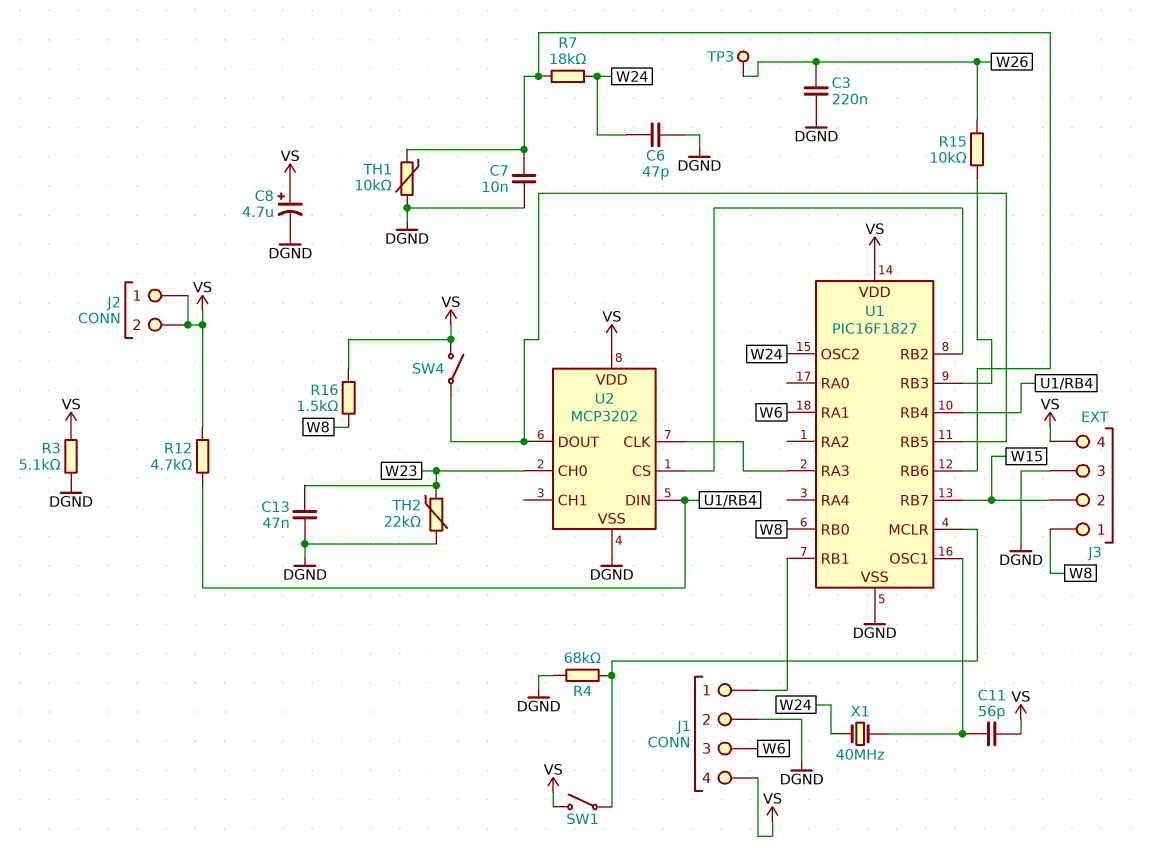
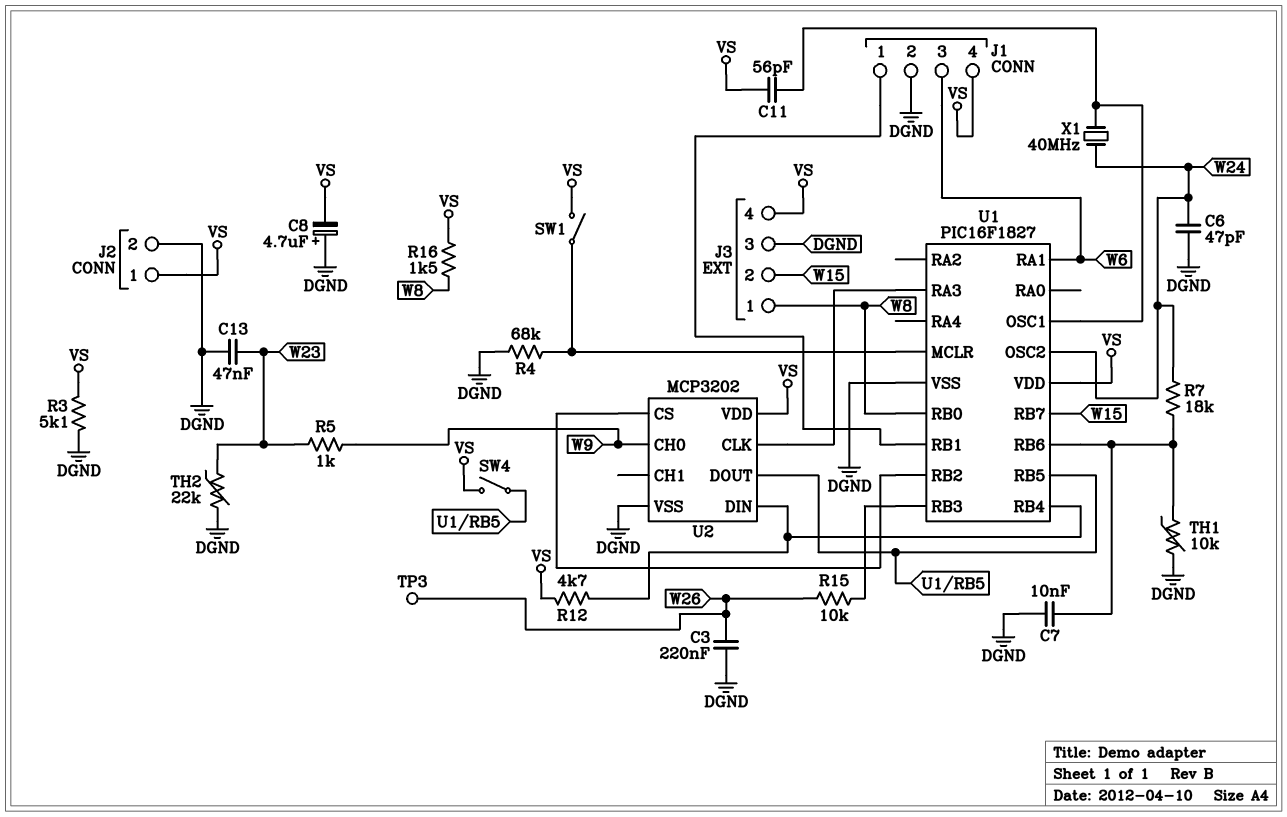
C8: 4.7uF (plus VS, minus DGND) -> 4.7uF (plus DGND, minus VS)
J2 pin 2: VS -> DGND
R5: none -> 1k (W9, W23)
U2 pin CH0: W23 -> W9

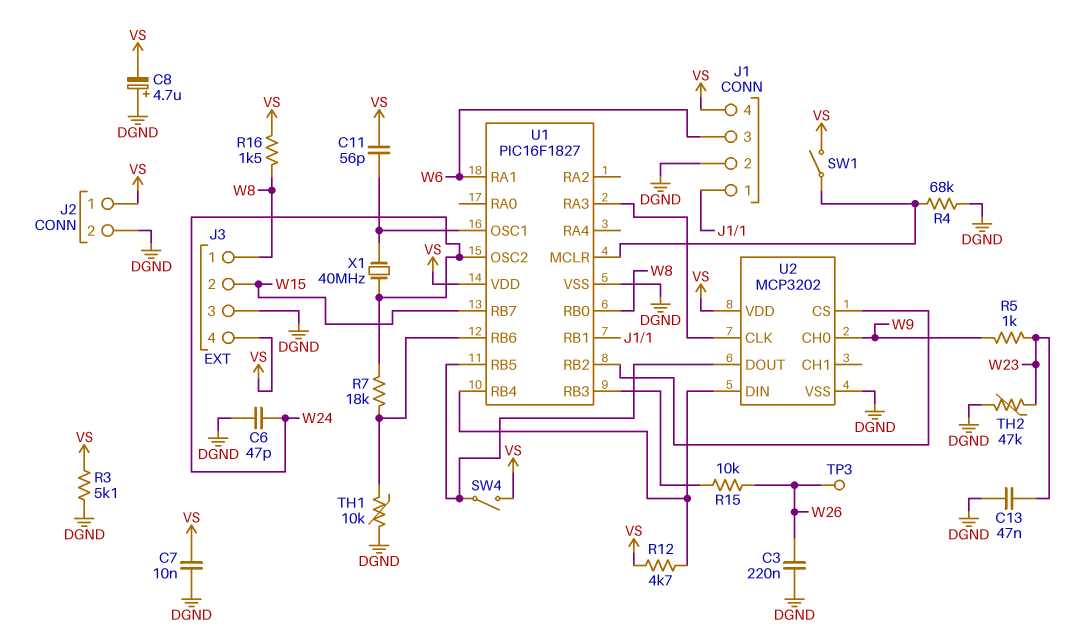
C7: 10nF (DGND, U1/RB6) -> 10nF (DGND, VS)
TH2: 22k (DGND, W23) -> 47k (DGND, W23)

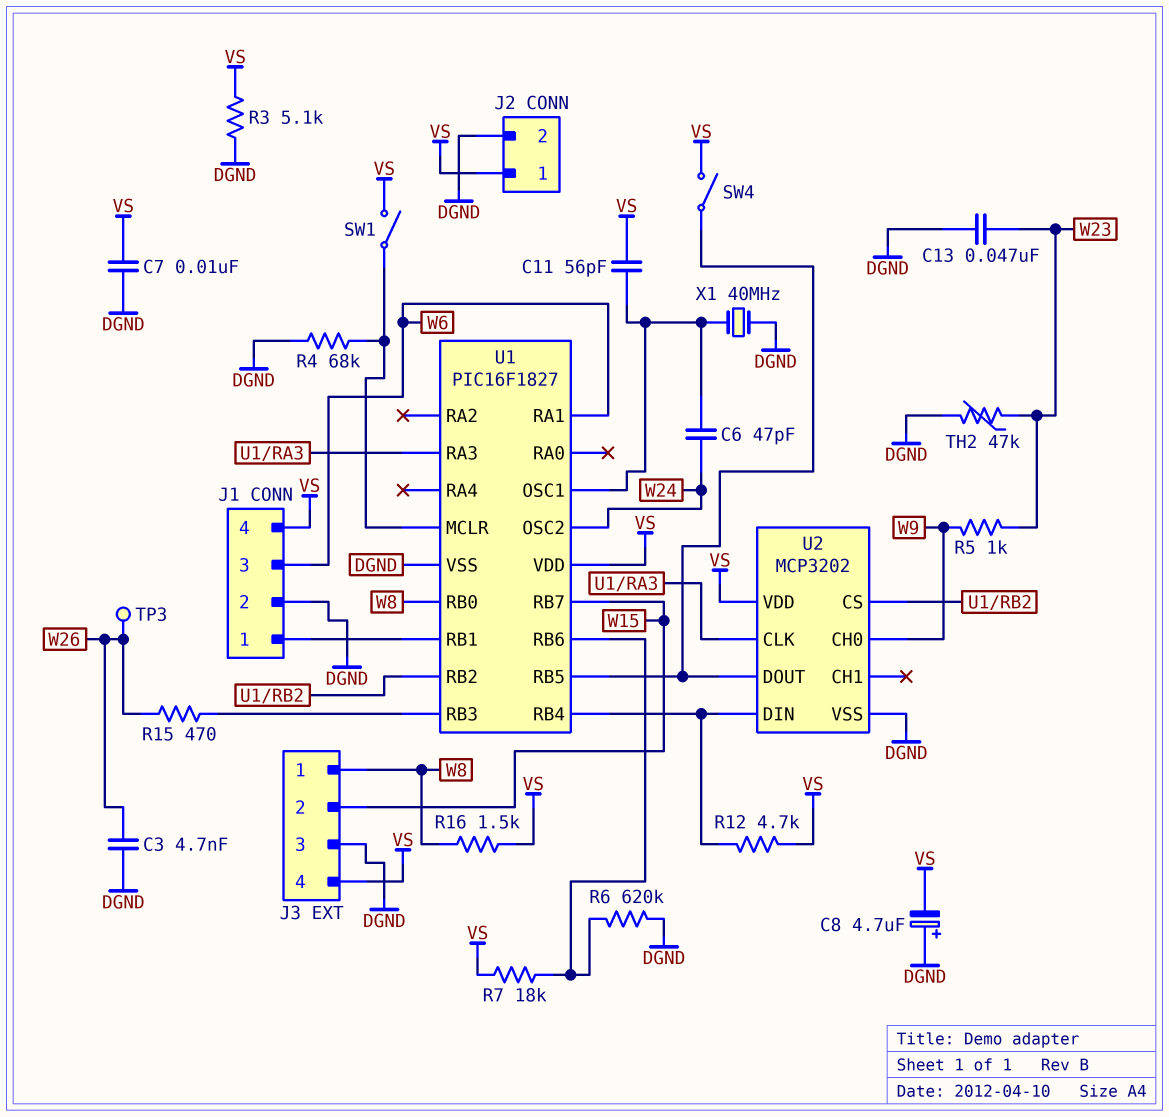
C3: 220nF (DGND, W26) -> 4.7nF (DGND, W26)
C6: 47pF (DGND, W24) -> 47pF (U1/OSC1, W24)
R6: none -> 620k (DGND, U1/RB6)
R7: 18k (U1/RB6, W24) -> 18k (U1/RB6, VS)
R15: 10k (U1/RB3, W26) -> 470 (U1/RB3, W26)
TH1: 10k (DGND, U1/RB6) -> none
X1: 40MHz (U1/OSC1, W24) -> 40MHz (DGND, U1/OSC1)

